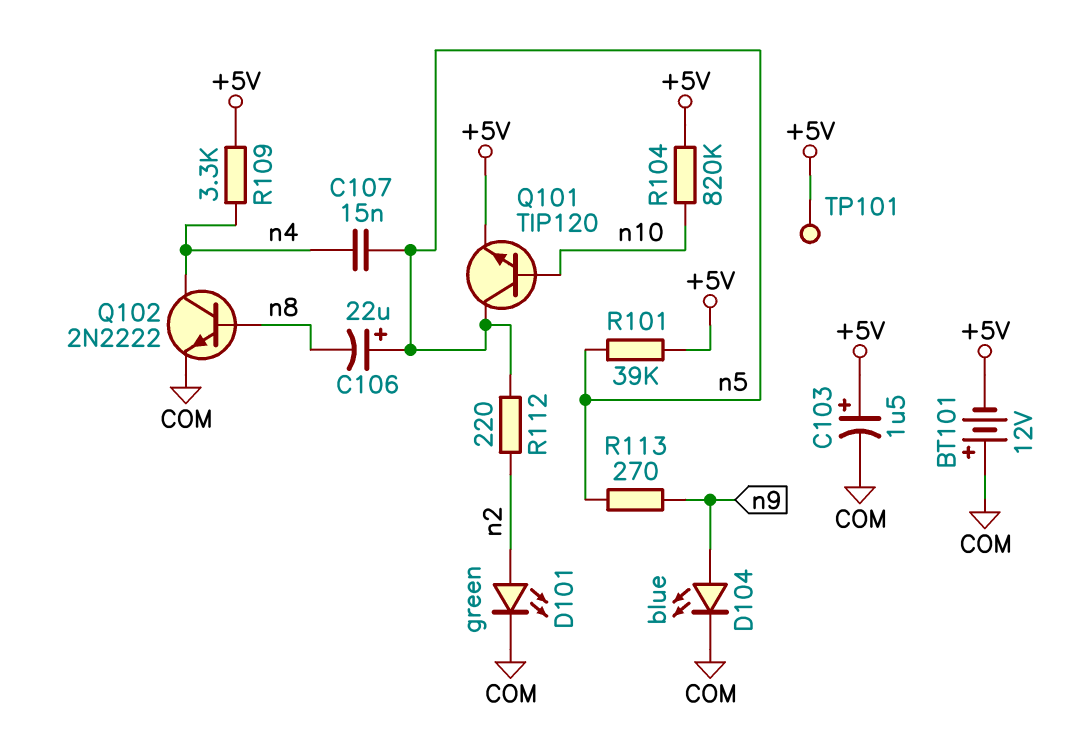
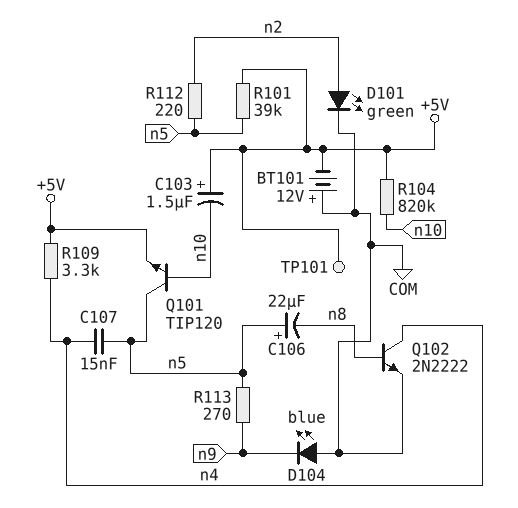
C103: 1.5uF (plus +5V, minus COM) -> 1.5uF (plus +5V, minus n10)
D104: LED blue (A n9, K COM) -> LED blue (A COM, K n9)

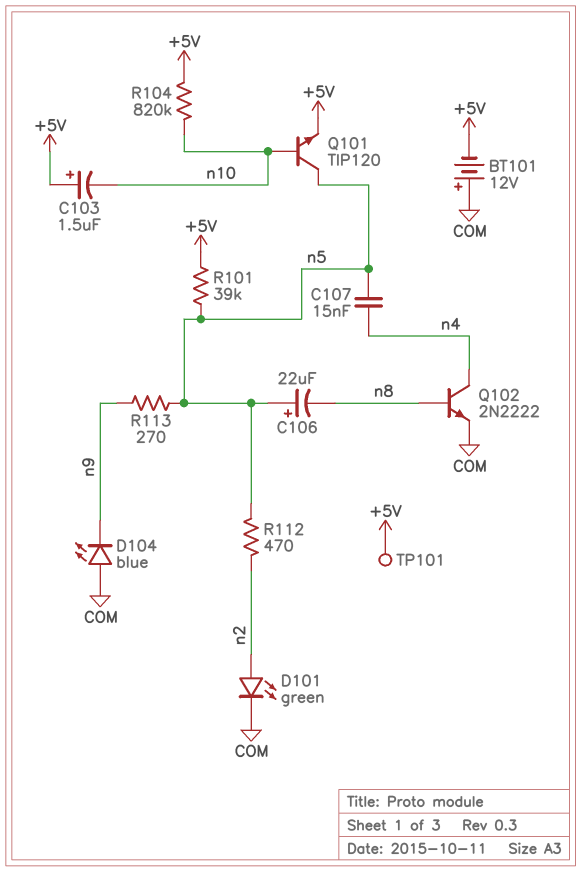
R109: 3.3k (+5V, n4) -> none
R112: 220 (n2, n5) -> 470 (n2, n5)

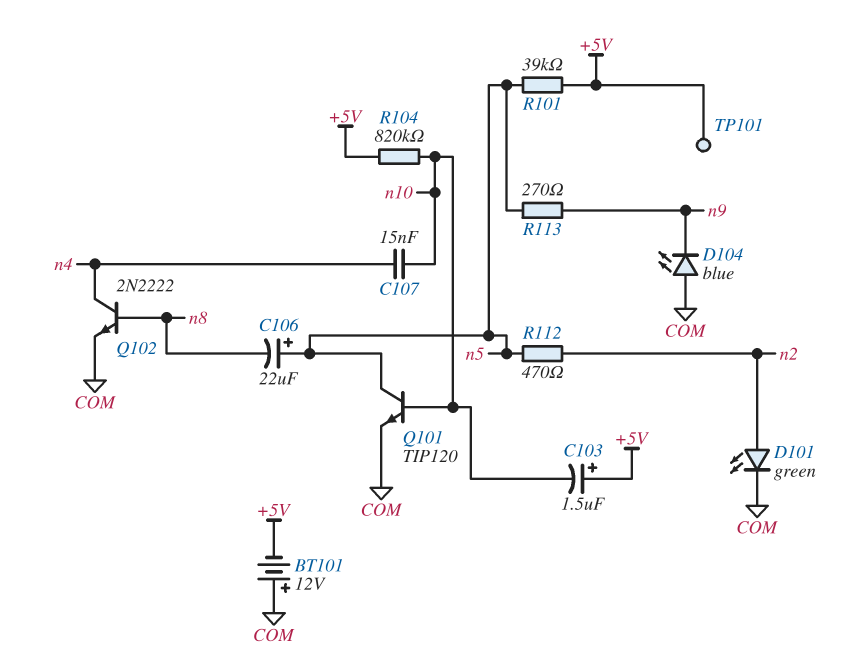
C107: 15nF (n4, n5) -> 15nF (n4, n10)
Q101: NPN TIP120 (B n10, C n5, E +5V) -> NPN TIP120 (B n10, C n5, E COM)

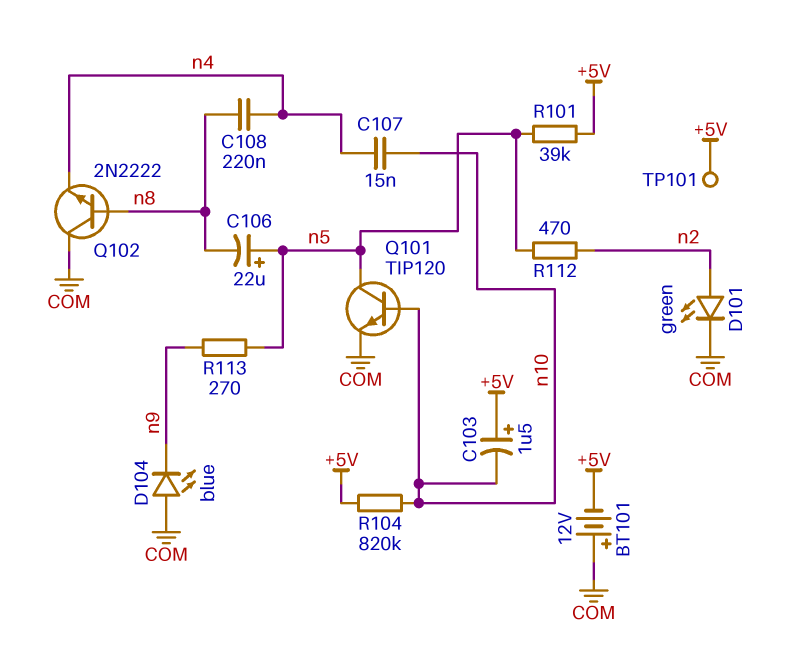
C108: none -> 220nF (n4, n8)
Q102: NPN 2N2222 (B n8, C n4, E COM) -> NPN 2N2222 (B n8, C COM, E n4)

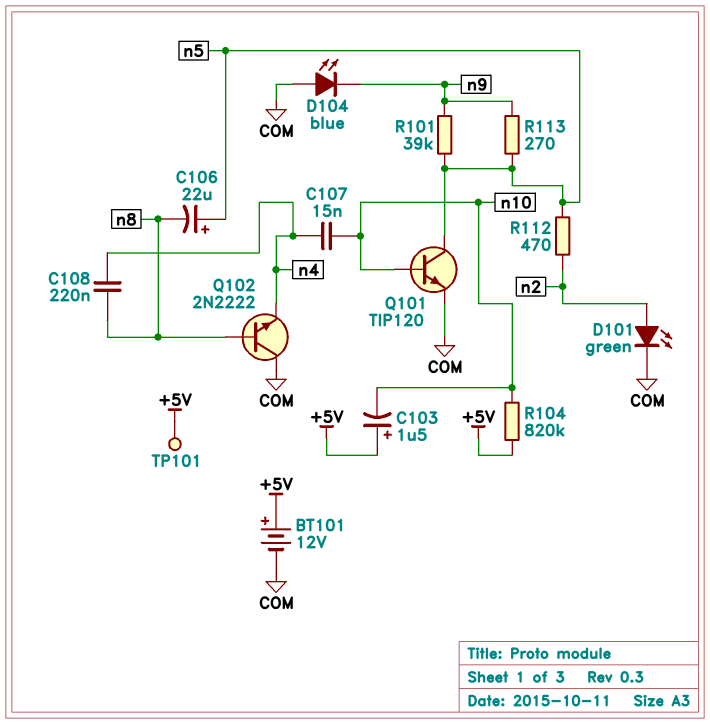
BT101: 12V (plus COM, minus +5V) -> 12V (plus +5V, minus COM)
R101: 39k (+5V, n5) -> 39k (n5, n9)

